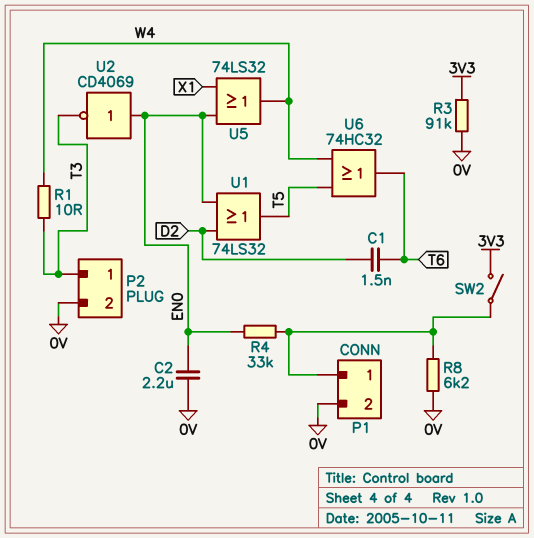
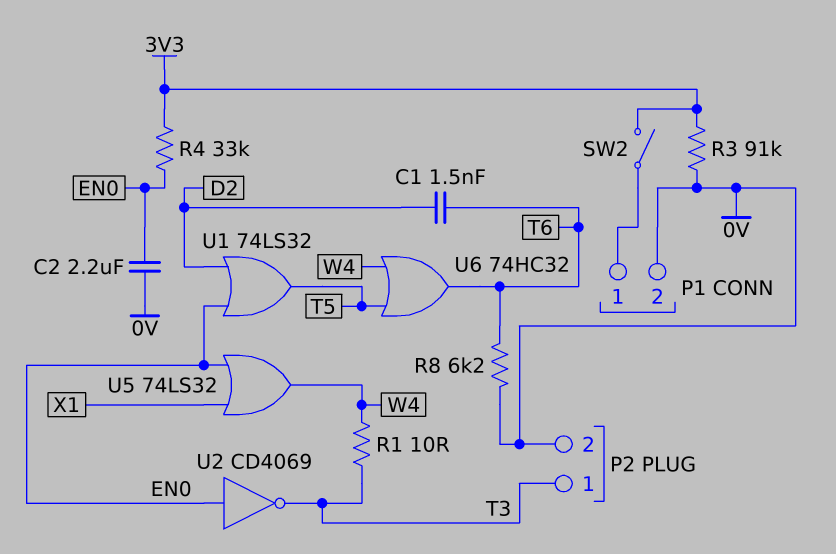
R4: 33k (EN0, P1/1) -> 33k (3V3, EN0)
R8: 6.2k (0V, P1/1) -> 6.2k (0V, T6)

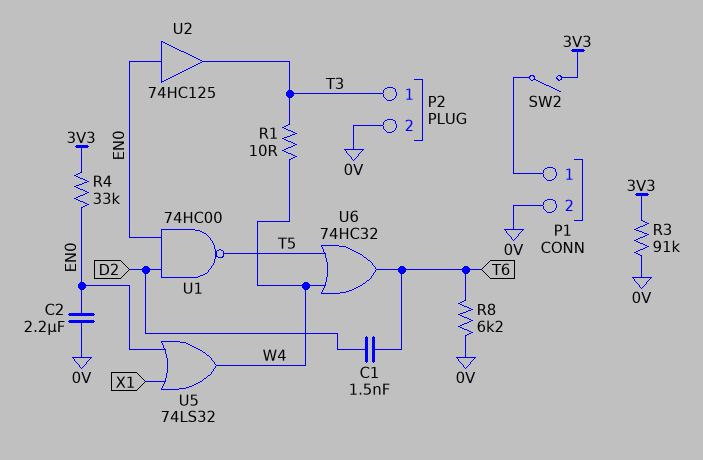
U1: OR 74LS32 (in D2, in EN0, out T5) -> NAND 74HC00 (in D2, in EN0, out T5)
U2: NOT CD4069 (in EN0, out T3) -> buffer 74HC125 (in EN0, out T3)

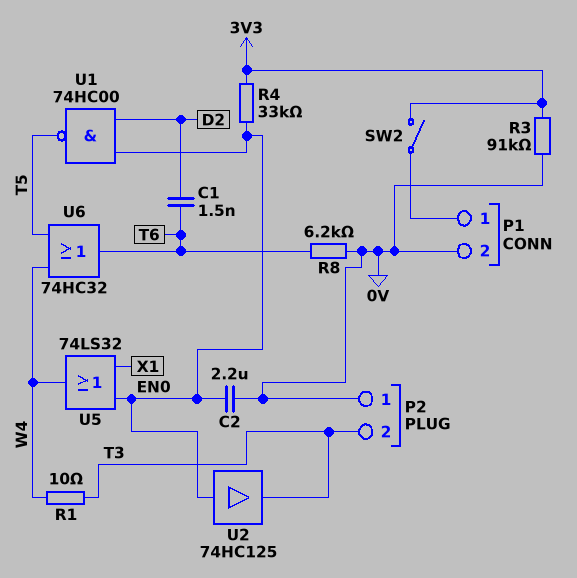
P2 pin 1: T3 -> 0V
P2 pin 2: 0V -> T3

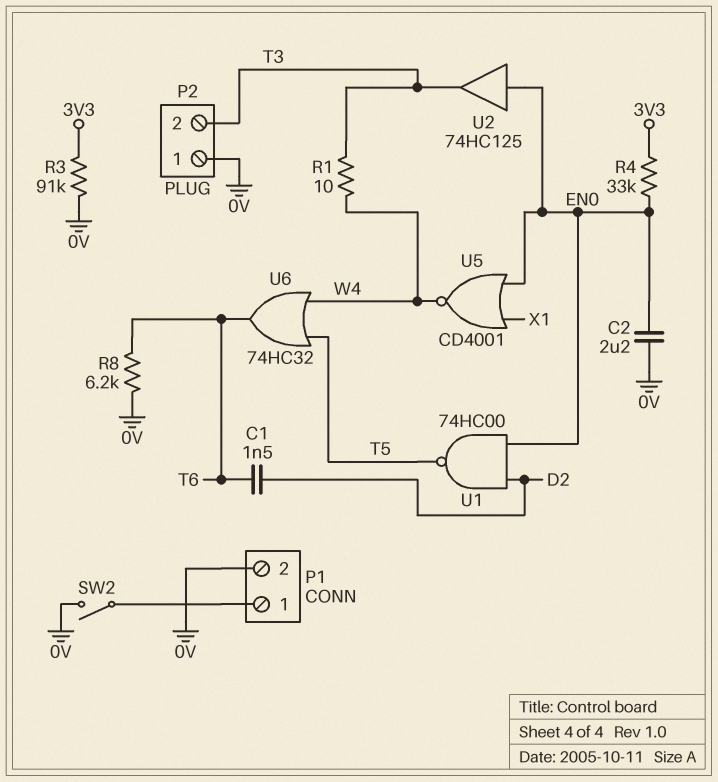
SW2: switch (3V3, P1/1) -> switch (0V, P1/1)
U5: OR 74LS32 (in EN0, in X1, out W4) -> NOR CD4001 (in EN0, in X1, out W4)

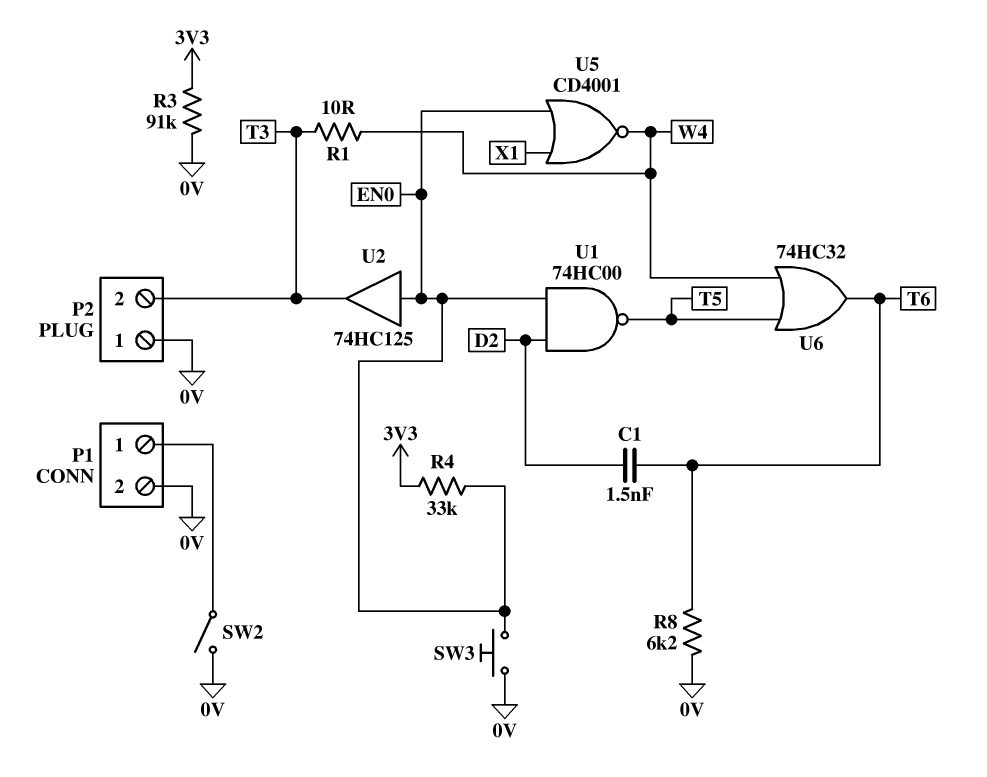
C2: 2.2uF (0V, EN0) -> none
SW3: none -> button (0V, EN0)

